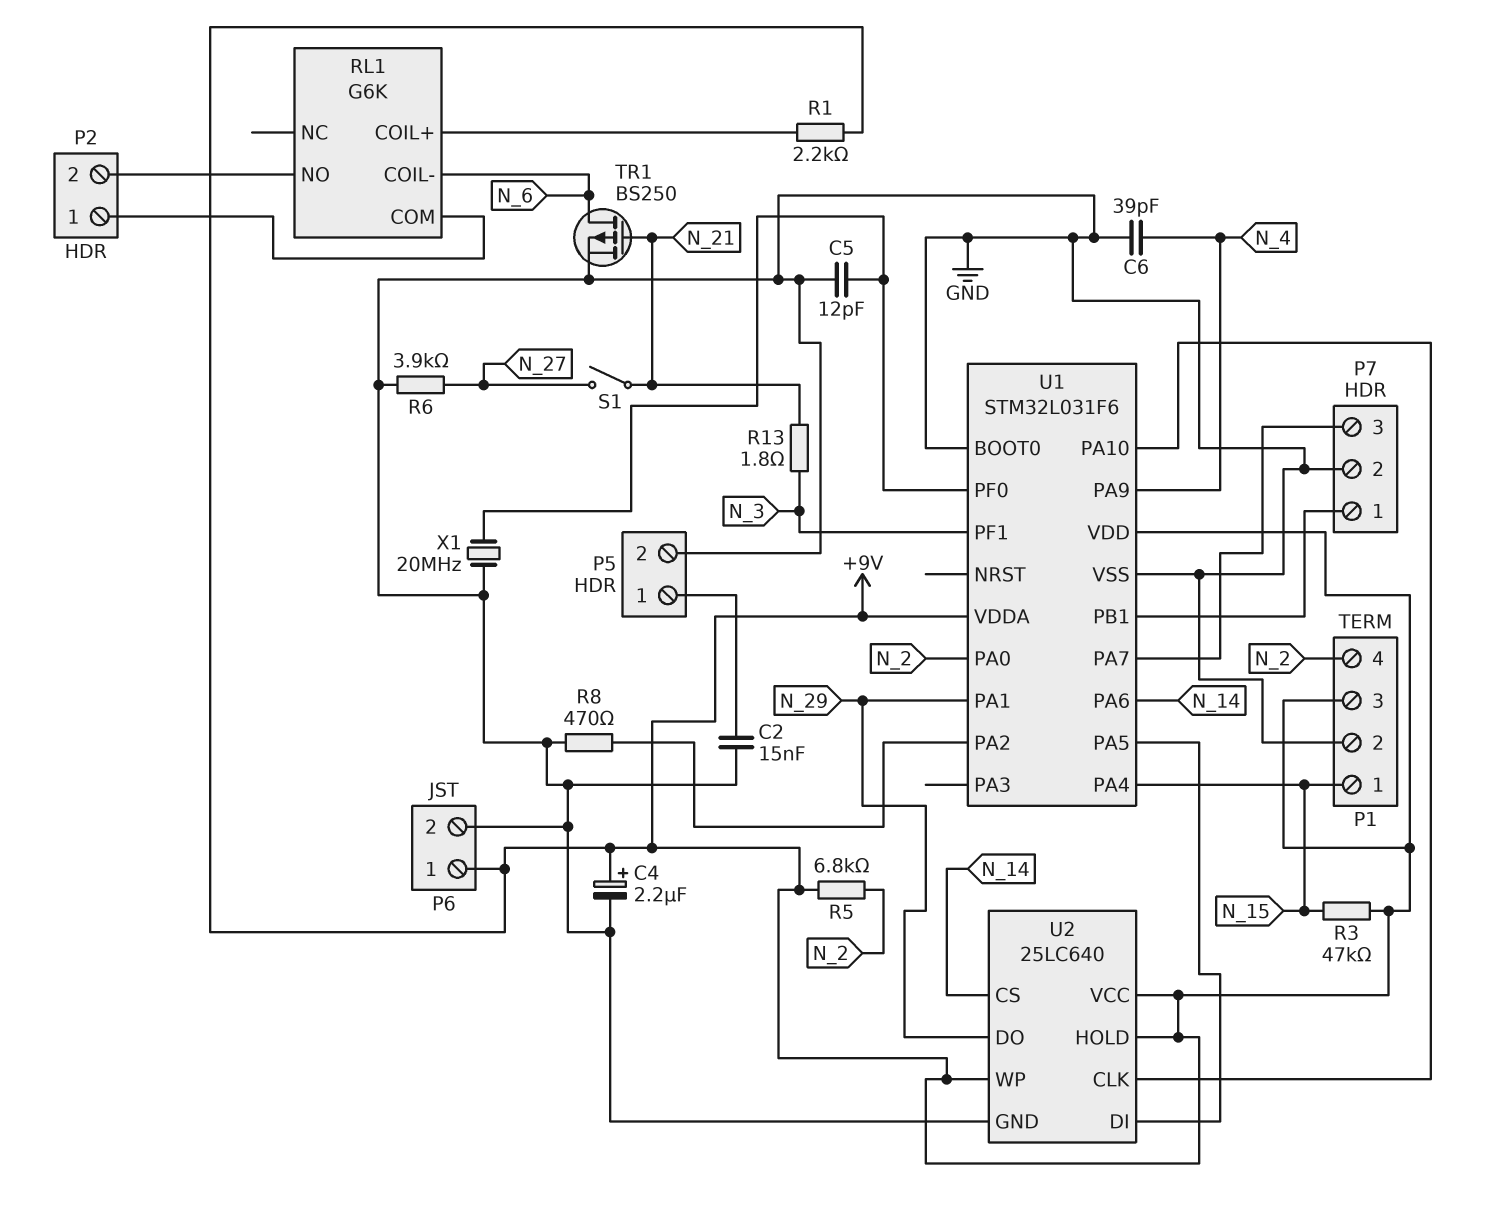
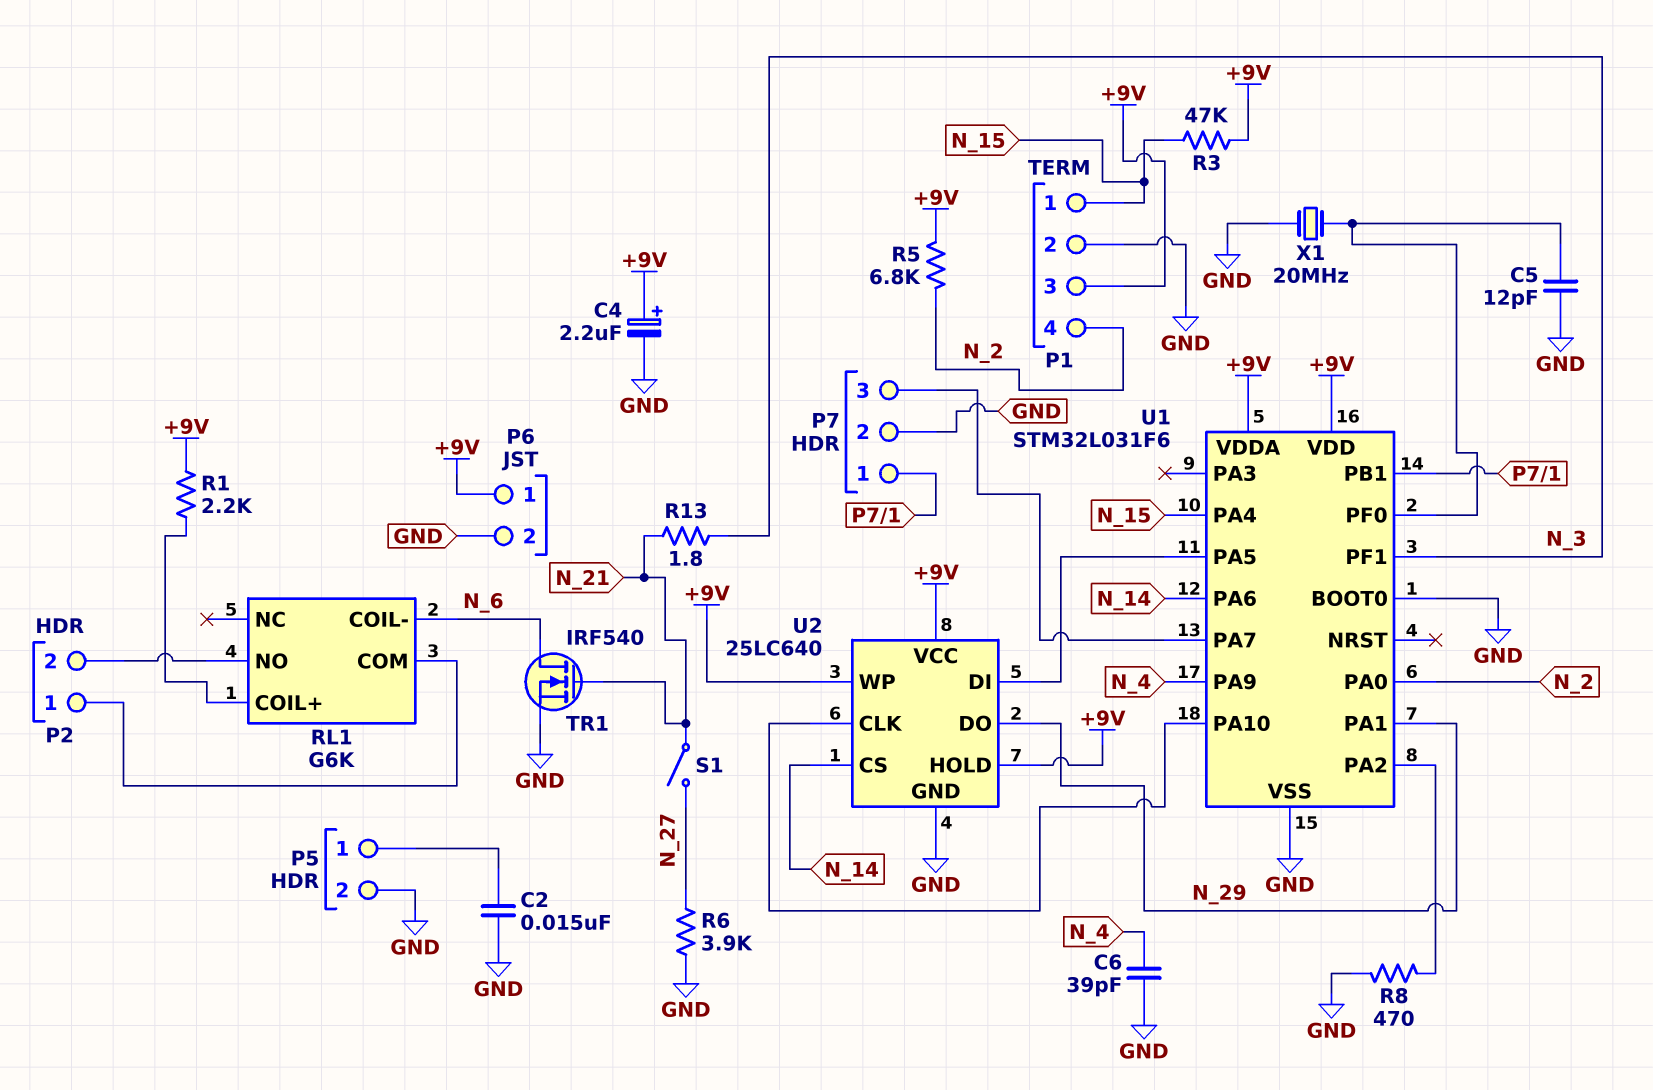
TR1: PMOS BS250 (G N_21, D N_6, S GND) -> NMOS IRF540 (G N_21, D N_6, S GND)

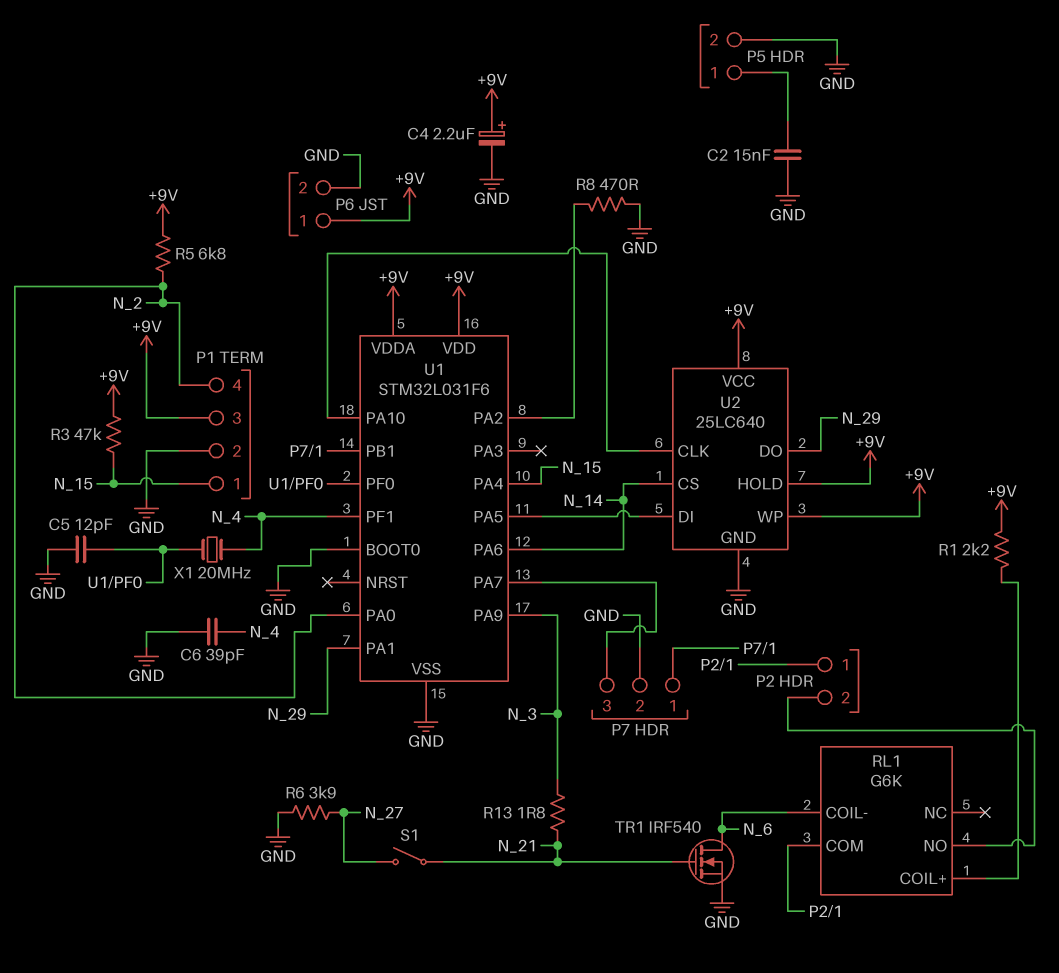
U1 pin PA9: N_4 -> N_3
U1 pin PF1: N_3 -> N_4
X1: 20MHz (GND, U1/PF0) -> 20MHz (N_4, U1/PF0)

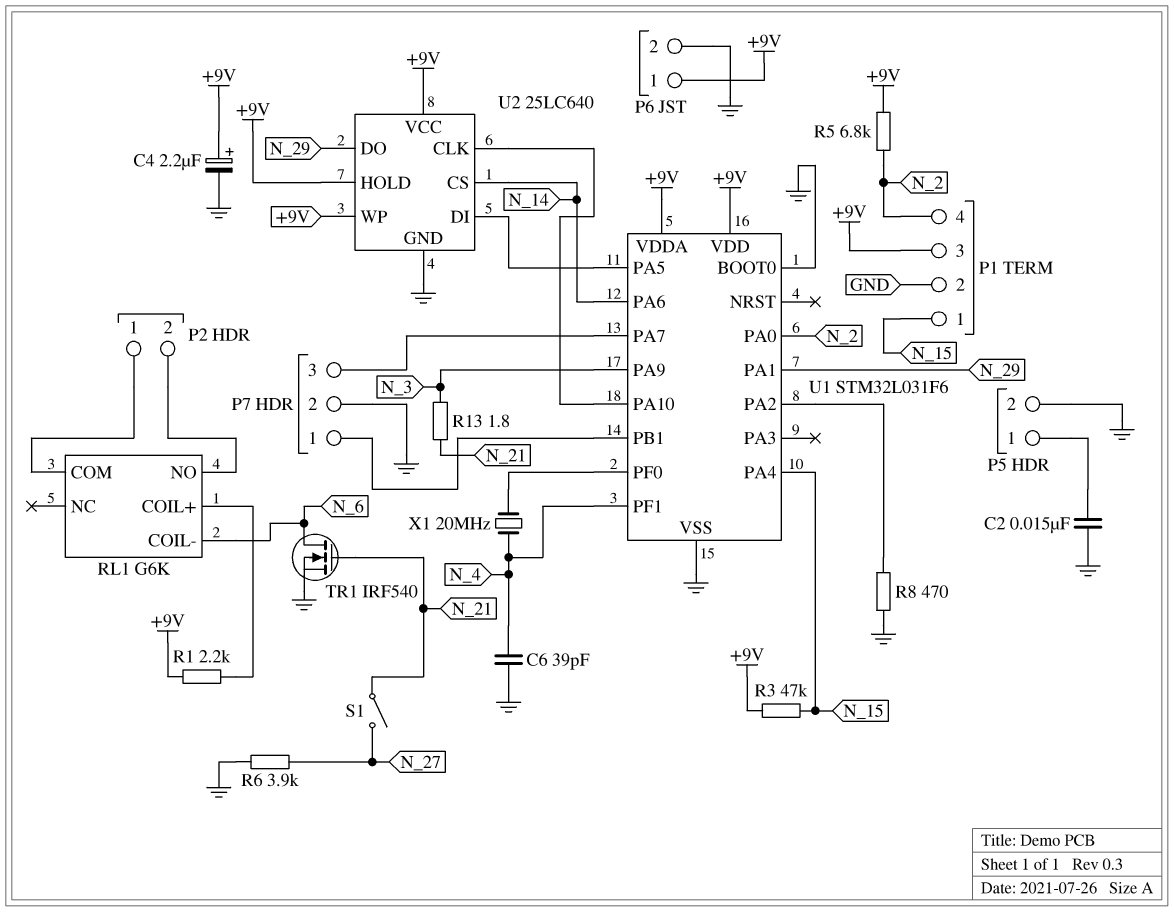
C5: 12pF (GND, U1/PF0) -> none

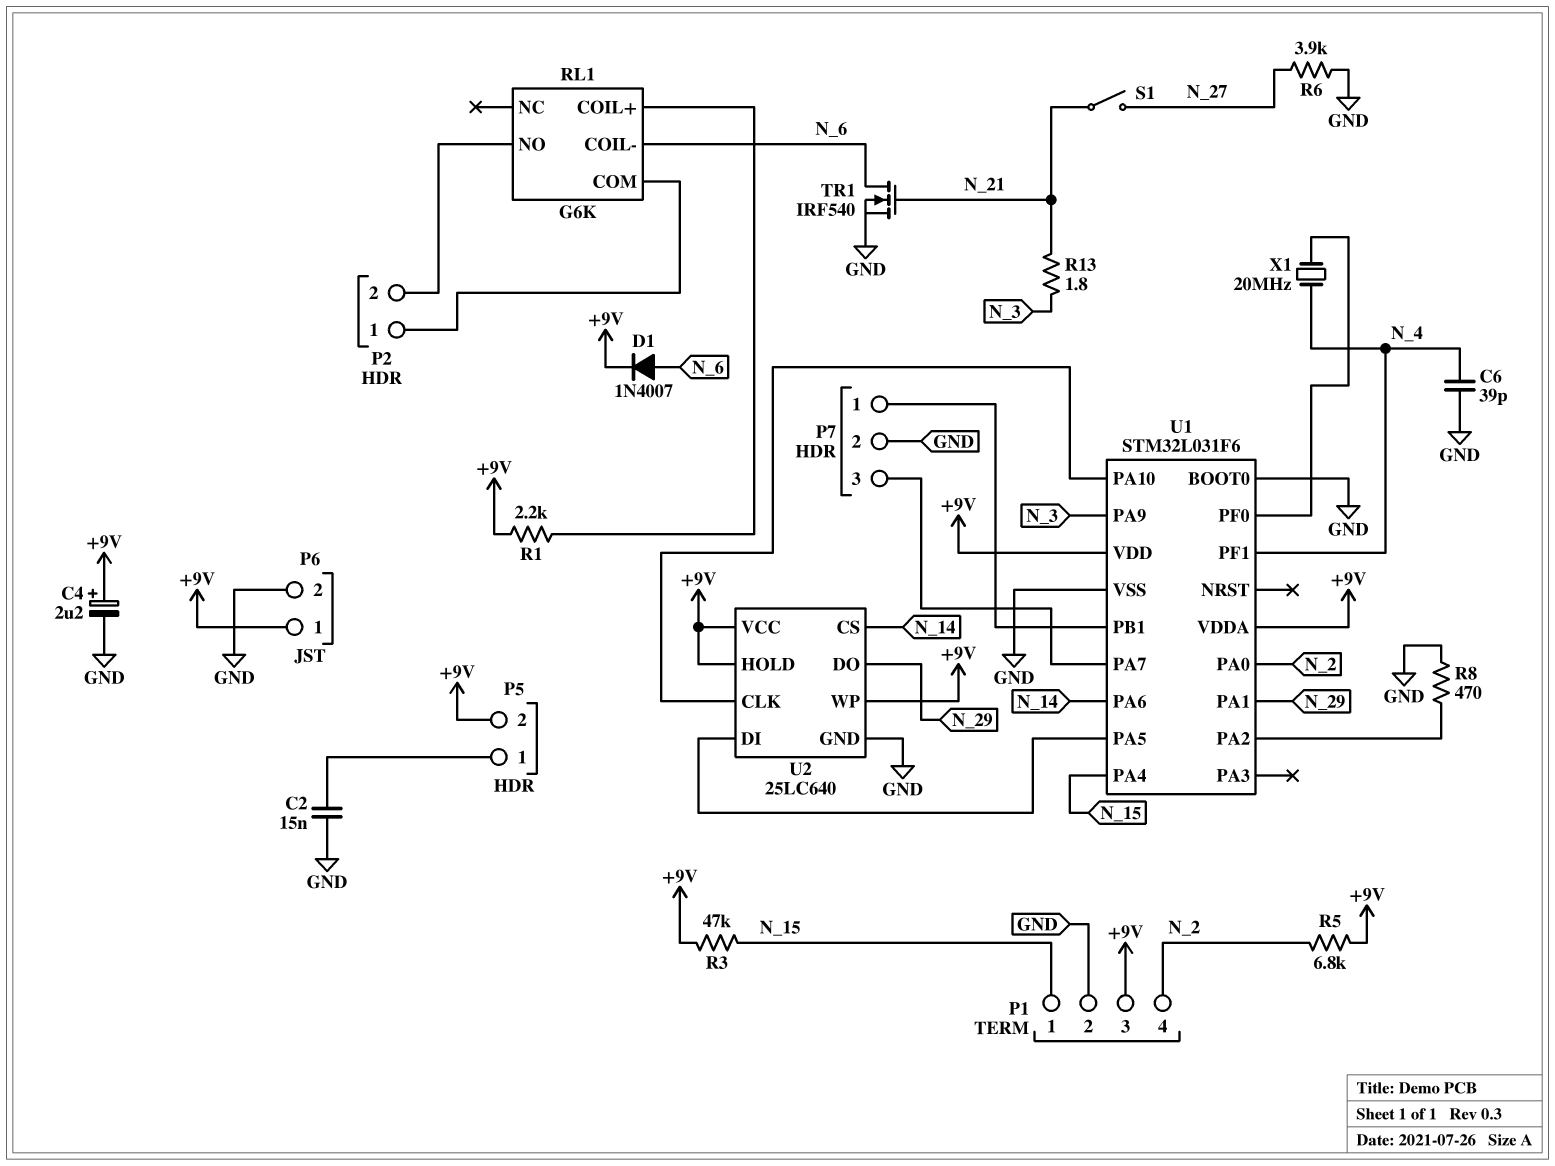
D1: none -> diode 1N4007 (A N_6, K +9V)
P5 pin 2: GND -> +9V

